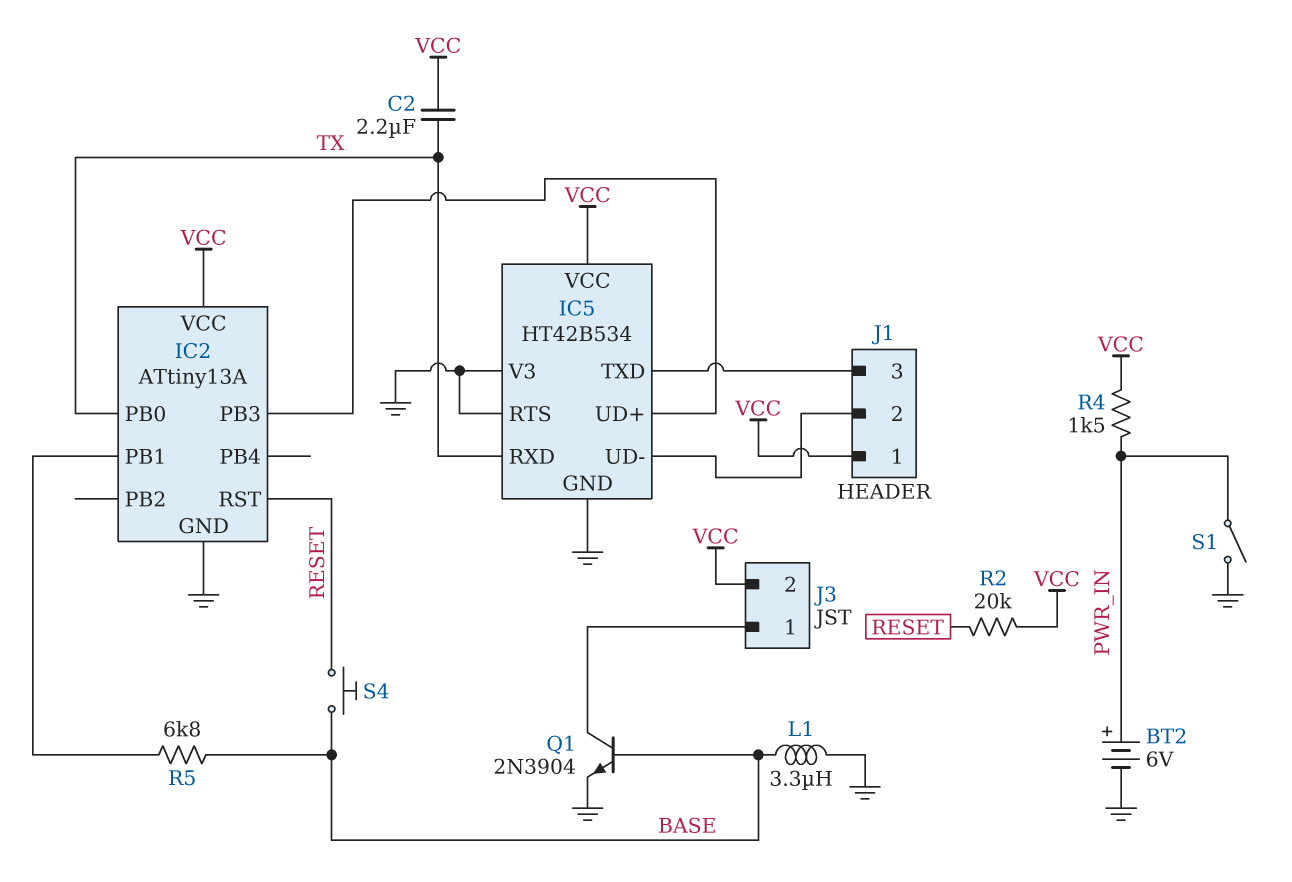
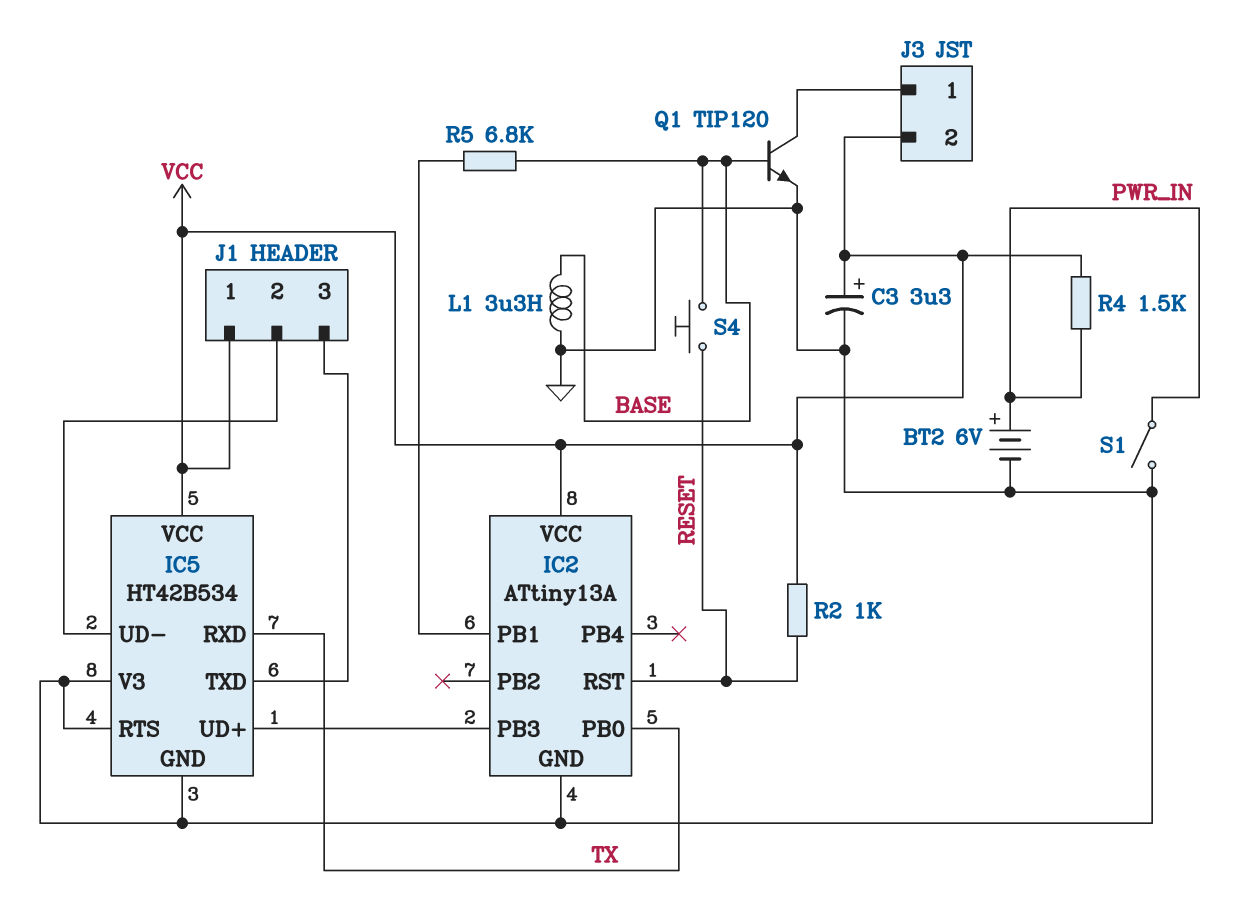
C2: 2.2uF (TX, VCC) -> none
C3: none -> 3.3uF (plus VCC, minus GND)
Q1: NPN 2N3904 (B BASE, C J3/1, E GND) -> NPN TIP120 (B BASE, C J3/1, E GND)
R2: 20k (RESET, VCC) -> 1k (RESET, VCC)

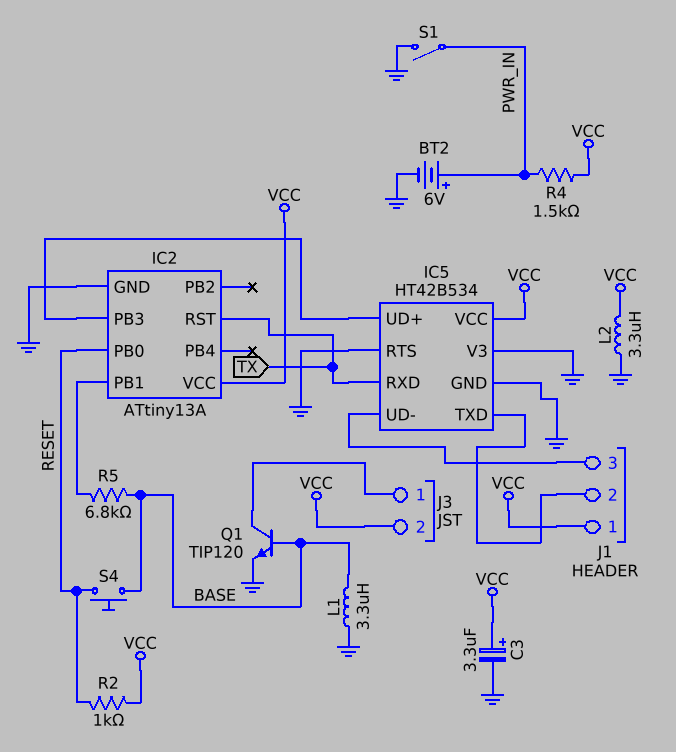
IC2 pin PB0: TX -> RESET
IC2 pin RST: RESET -> TX
J1 pin 2: IC5/UD- -> IC5/TXD
J1 pin 3: IC5/TXD -> IC5/UD-
L2: none -> 3.3uH (GND, VCC)

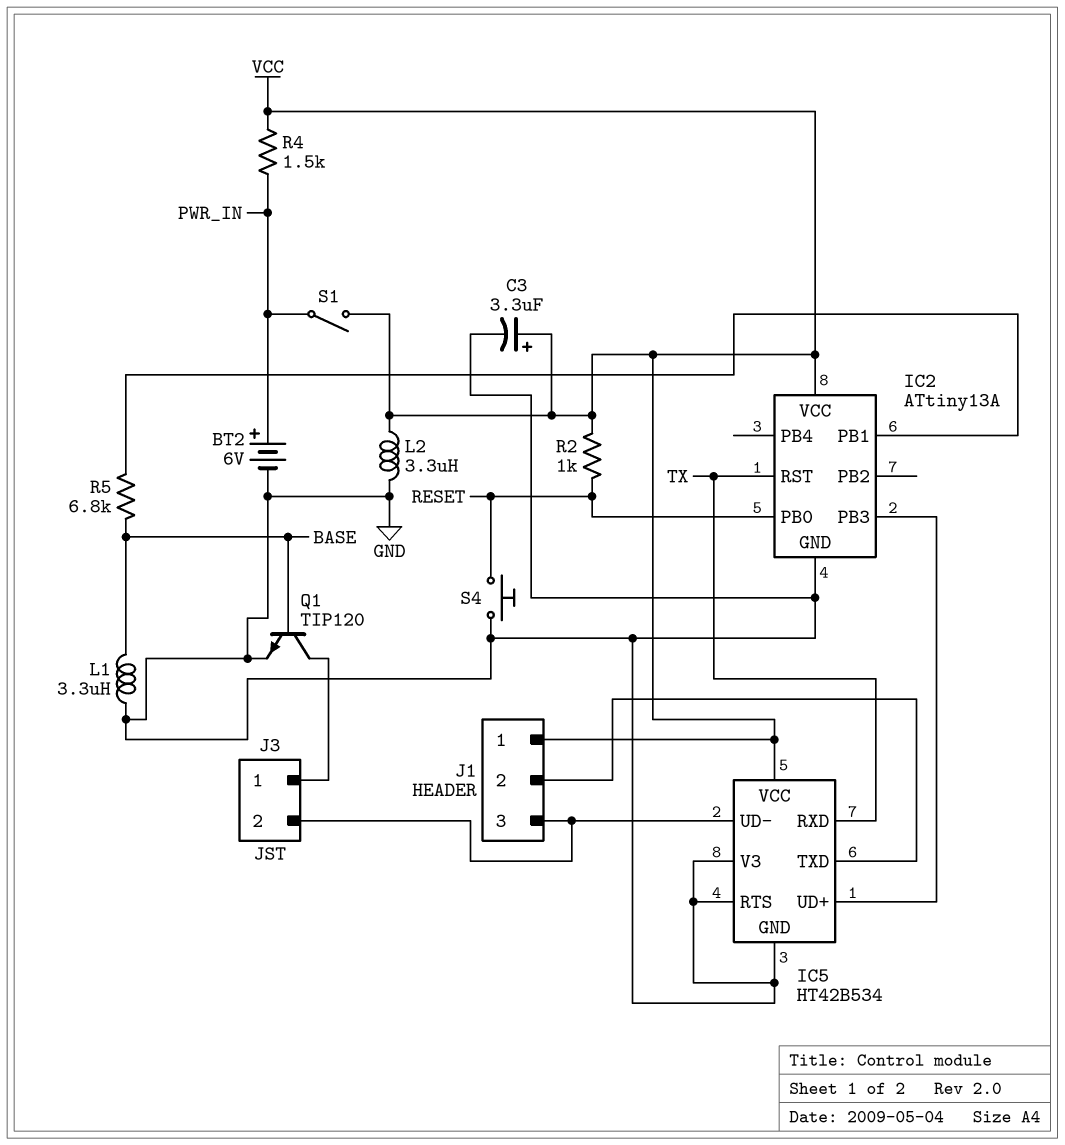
J3 pin 2: VCC -> IC5/UD-
S1: switch (GND, PWR_IN) -> switch (PWR_IN, VCC)
S4: button (BASE, RESET) -> button (GND, RESET)

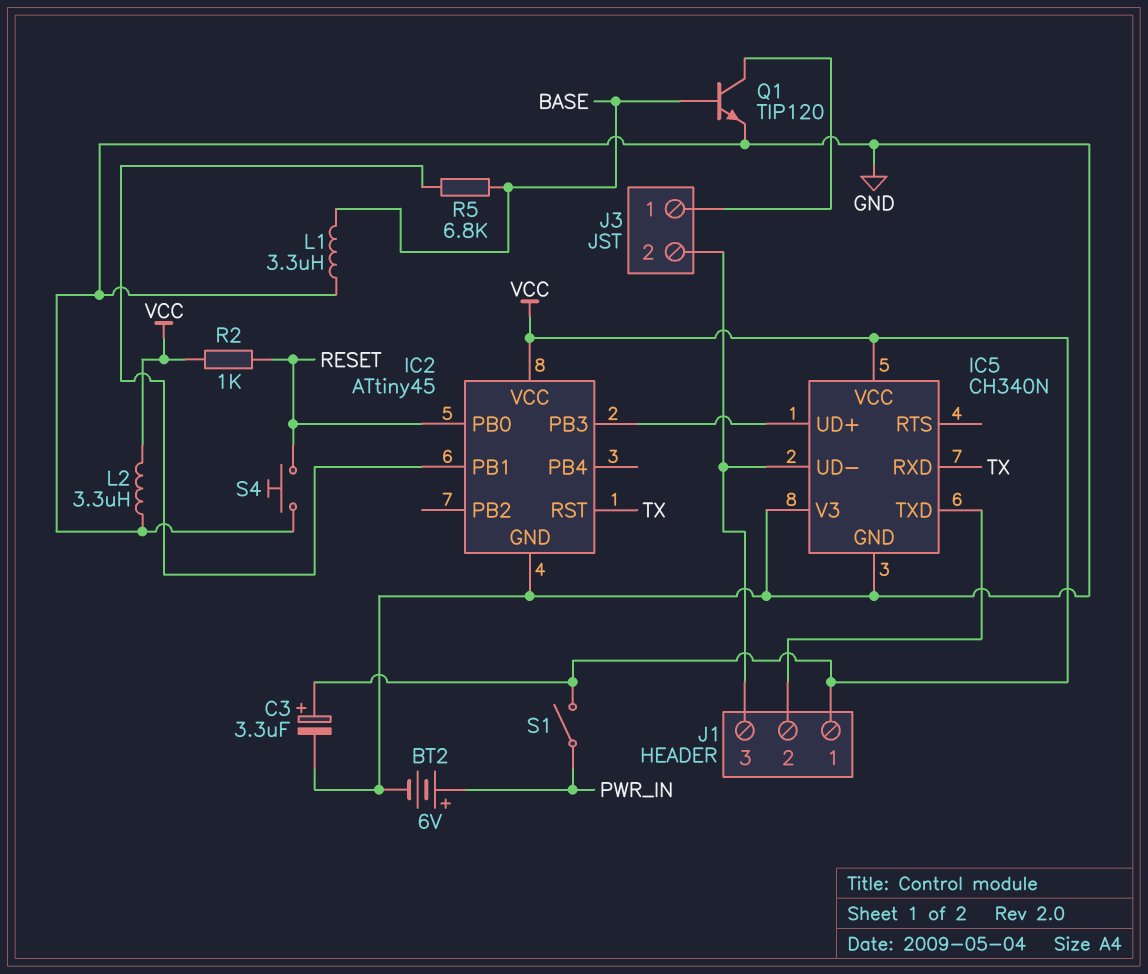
IC2: ATtiny13A -> ATtiny45
IC5: HT42B534 -> CH340N
IC5 pin RTS: GND -> none
R4: 1.5k (PWR_IN, VCC) -> none

